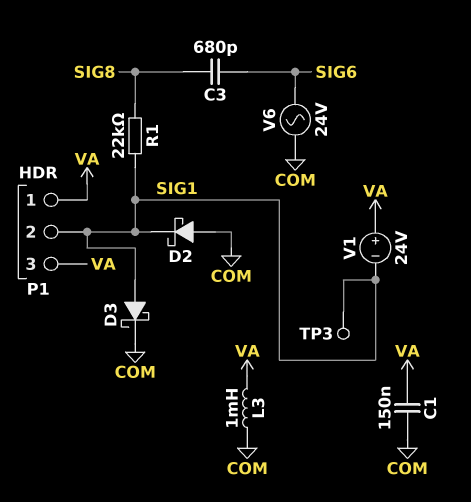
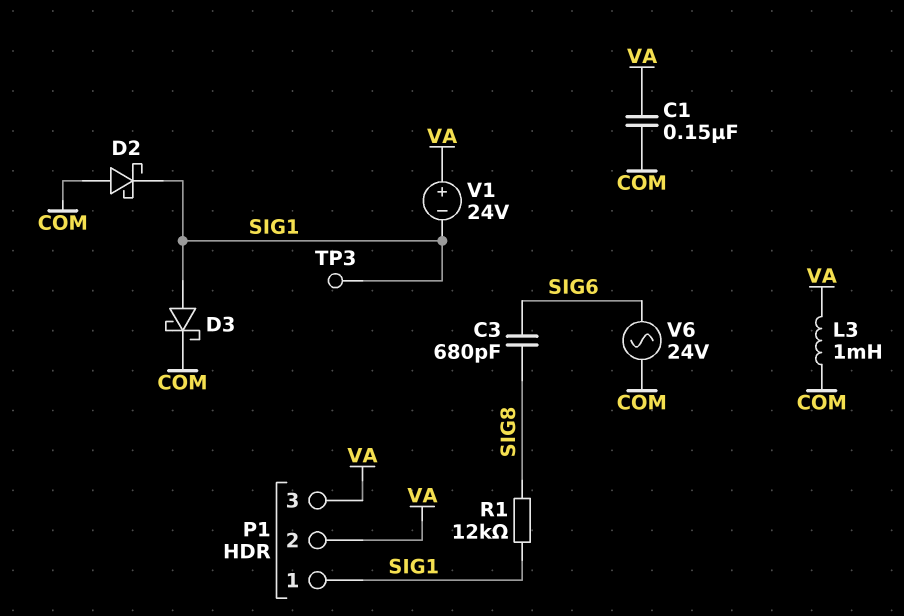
P1 pin 1: VA -> SIG1
P1 pin 2: SIG1 -> VA
R1: 22k (SIG1, SIG8) -> 12k (SIG1, SIG8)

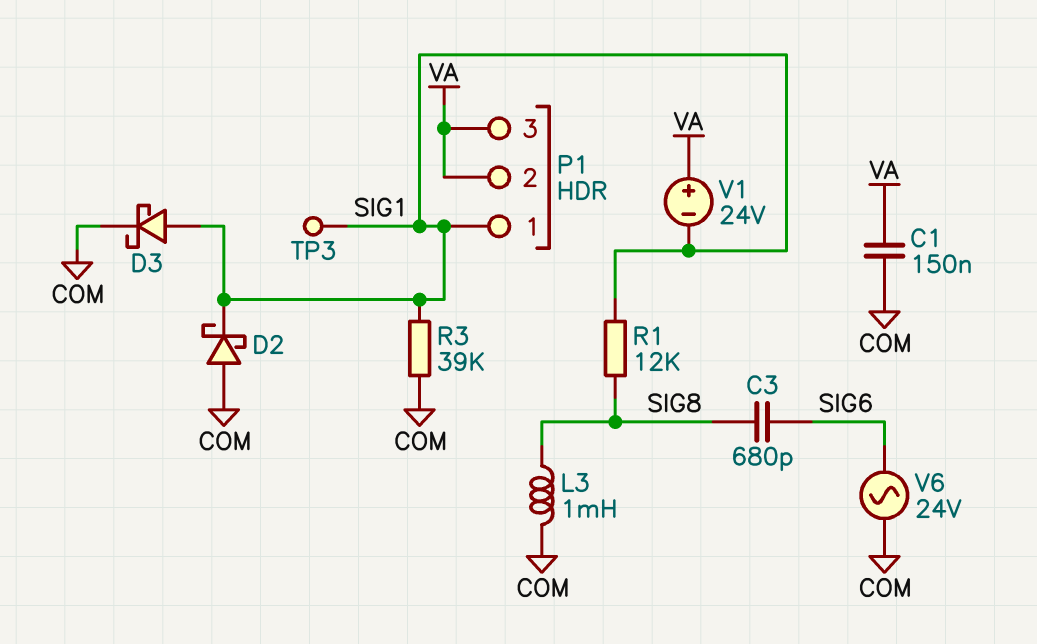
L3: 1mH (COM, VA) -> 1mH (COM, SIG8)
R3: none -> 39k (COM, SIG1)

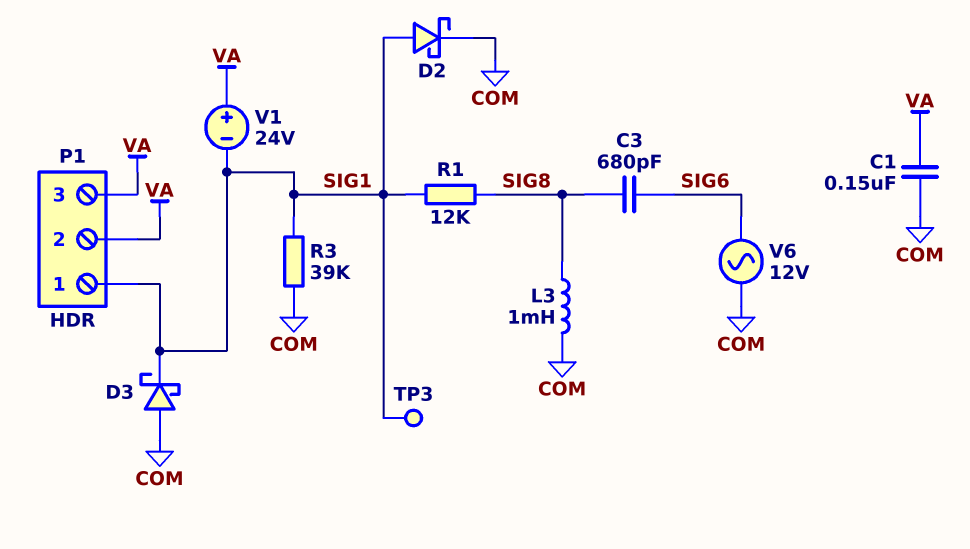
D2: schottky (A COM, K SIG1) -> schottky (A SIG1, K COM)
D3: schottky (A SIG1, K COM) -> schottky (A COM, K SIG1)
V6: AC 24V (COM, SIG6) -> AC 12V (COM, SIG6)

